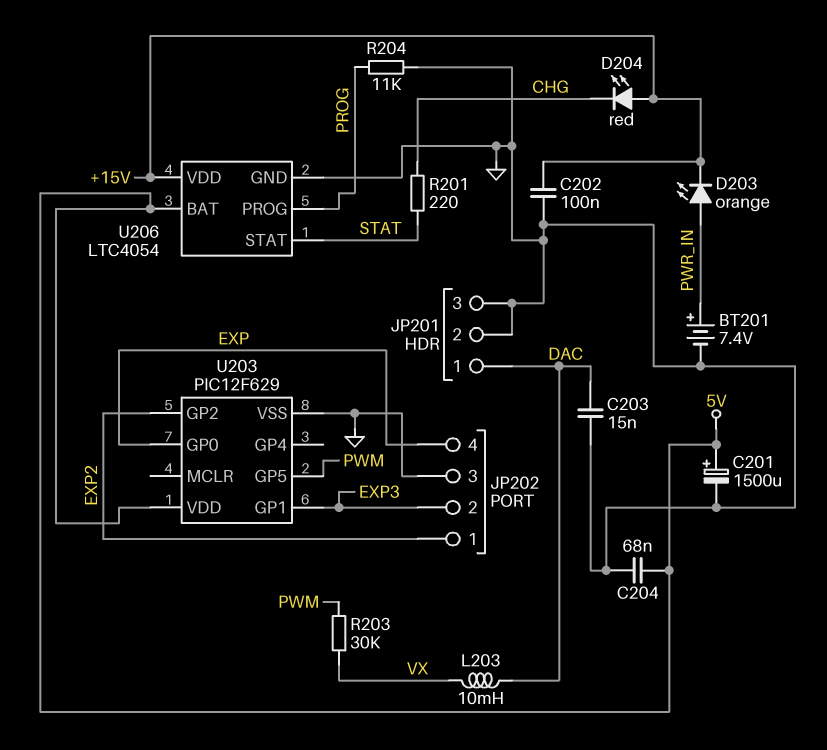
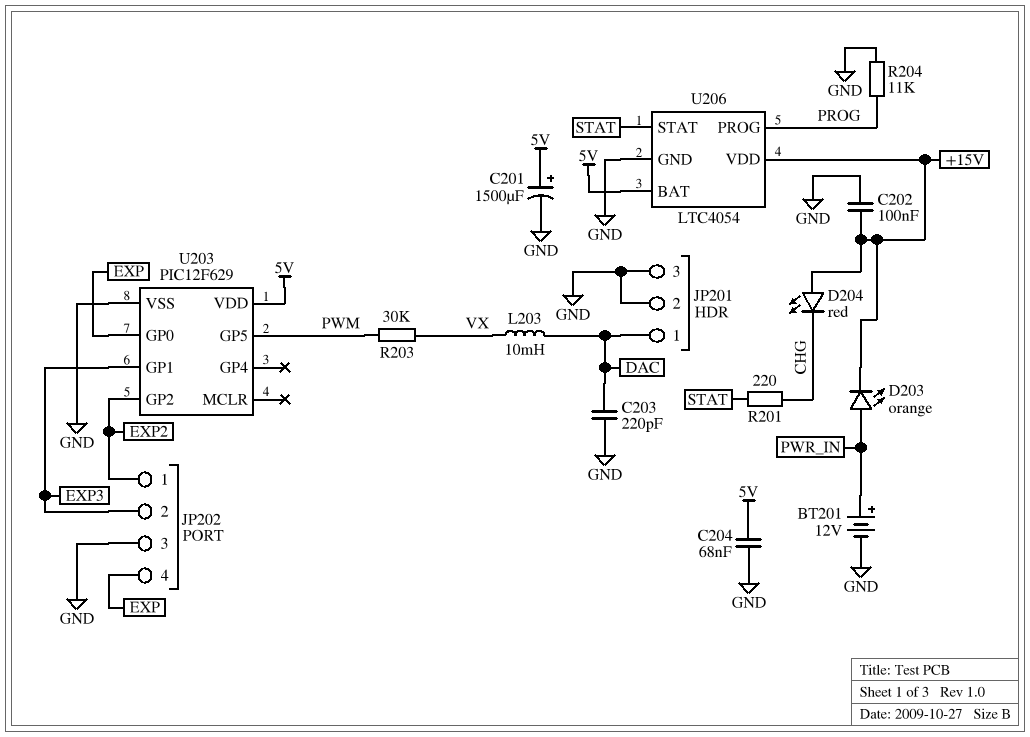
BT201: 7.4V (plus PWR_IN, minus GND) -> 12V (plus PWR_IN, minus GND)
C203: 15nF (DAC, GND) -> 220pF (DAC, GND)

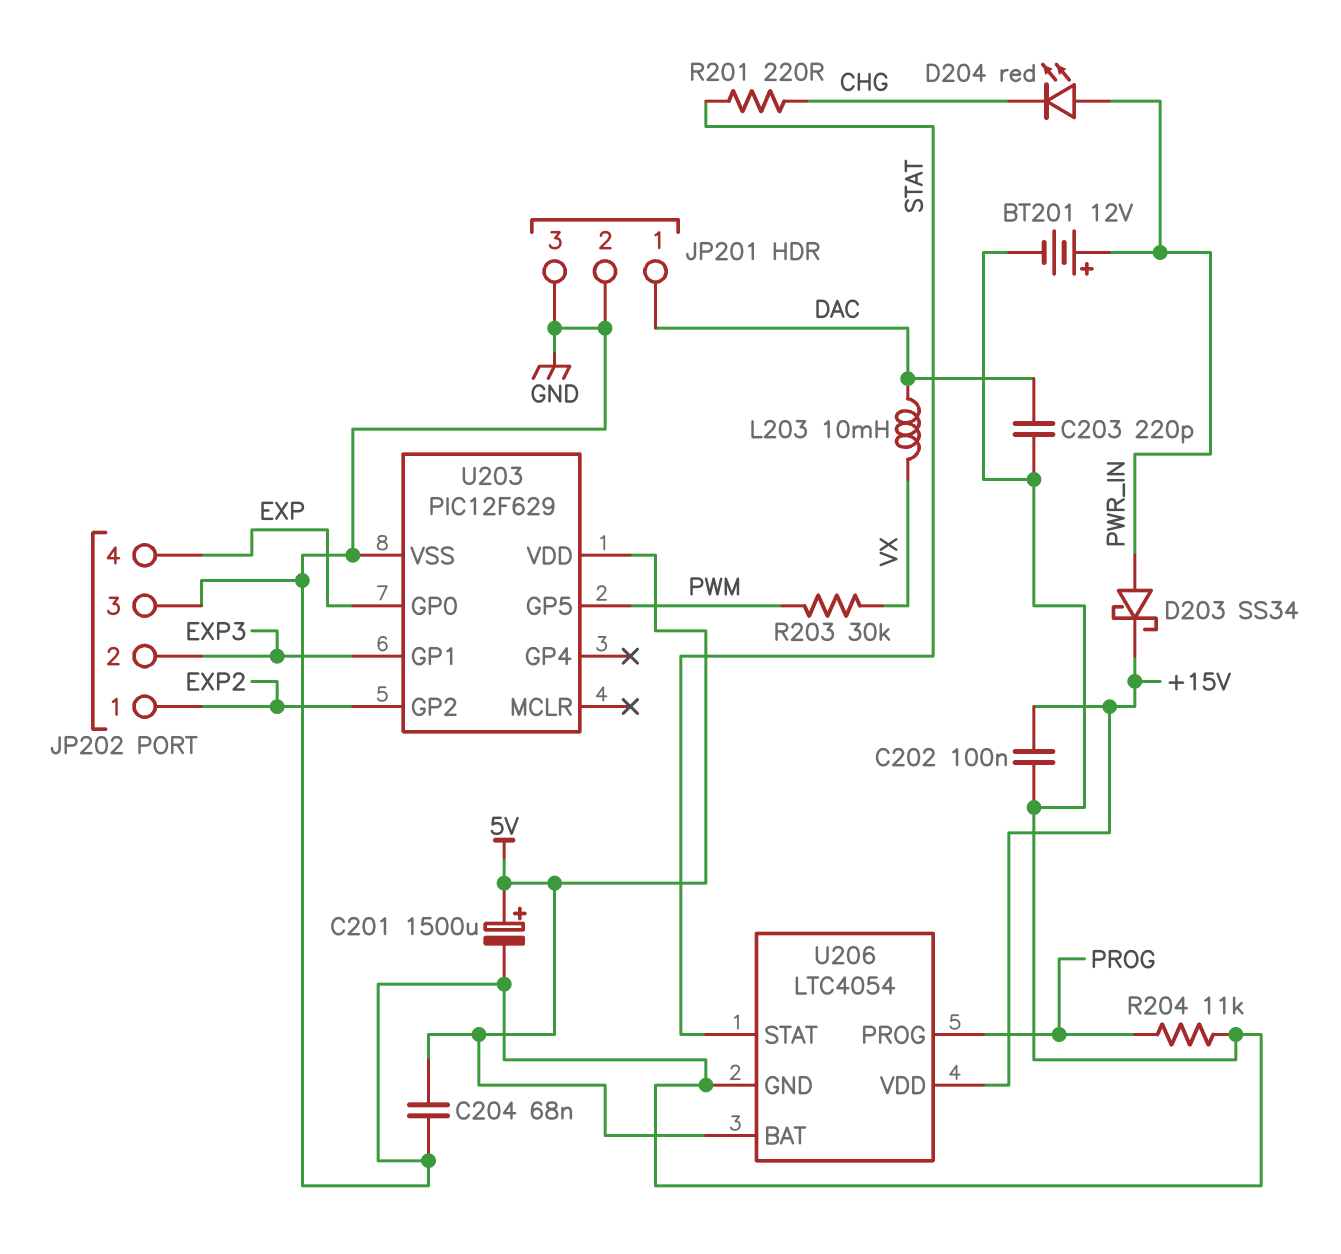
D203: LED orange (A PWR_IN, K +15V) -> schottky SS34 (A PWR_IN, K +15V)
D204: LED red (A +15V, K CHG) -> LED red (A PWR_IN, K CHG)

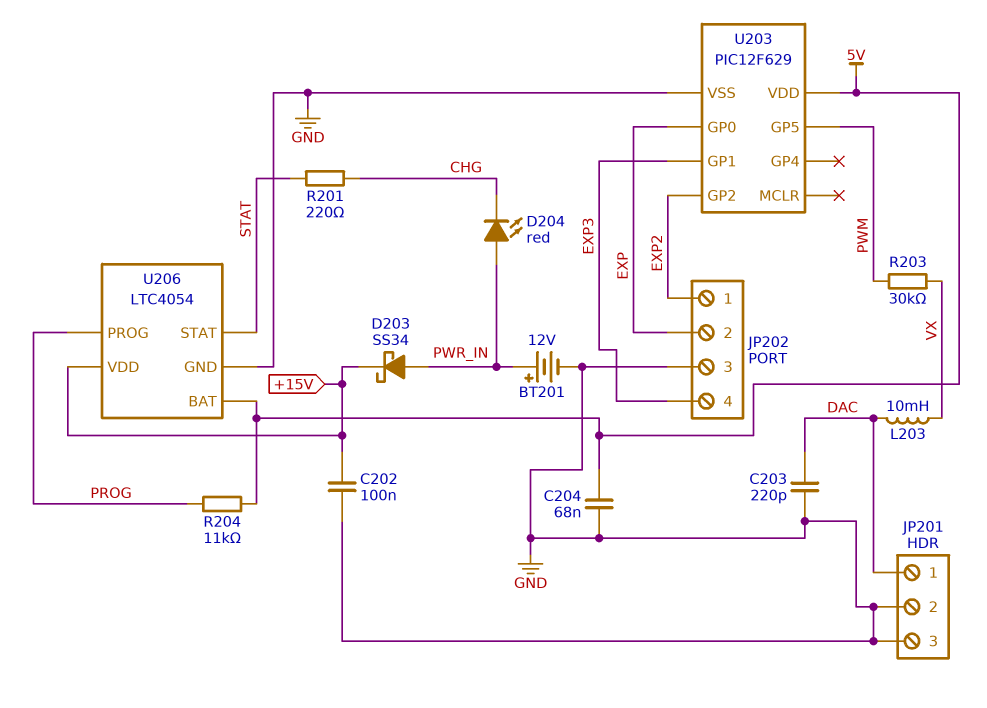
C201: 1500uF (plus 5V, minus GND) -> none
JP202 pin 2: EXP3 -> EXP
JP202 pin 4: EXP -> EXP3
R204: 11k (GND, PROG) -> 11k (5V, PROG)

